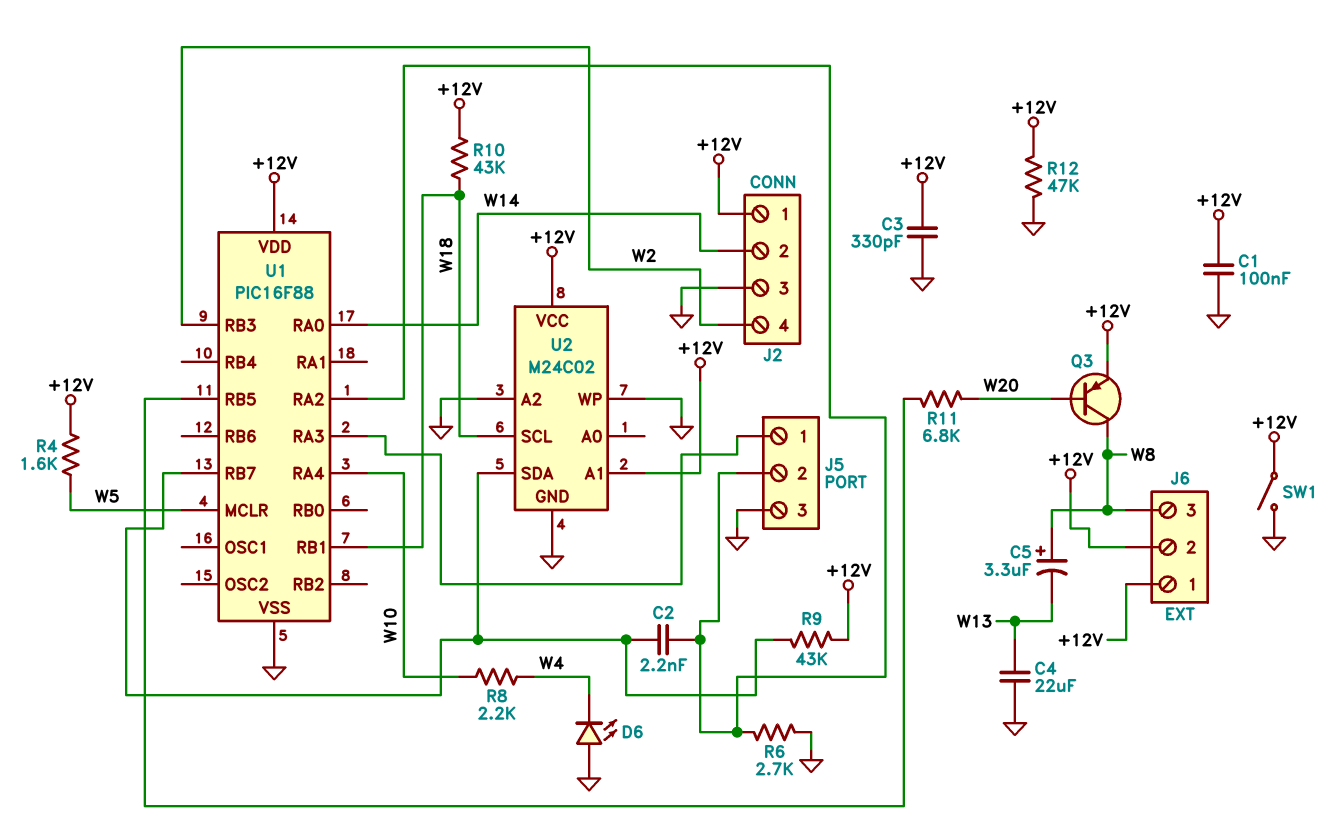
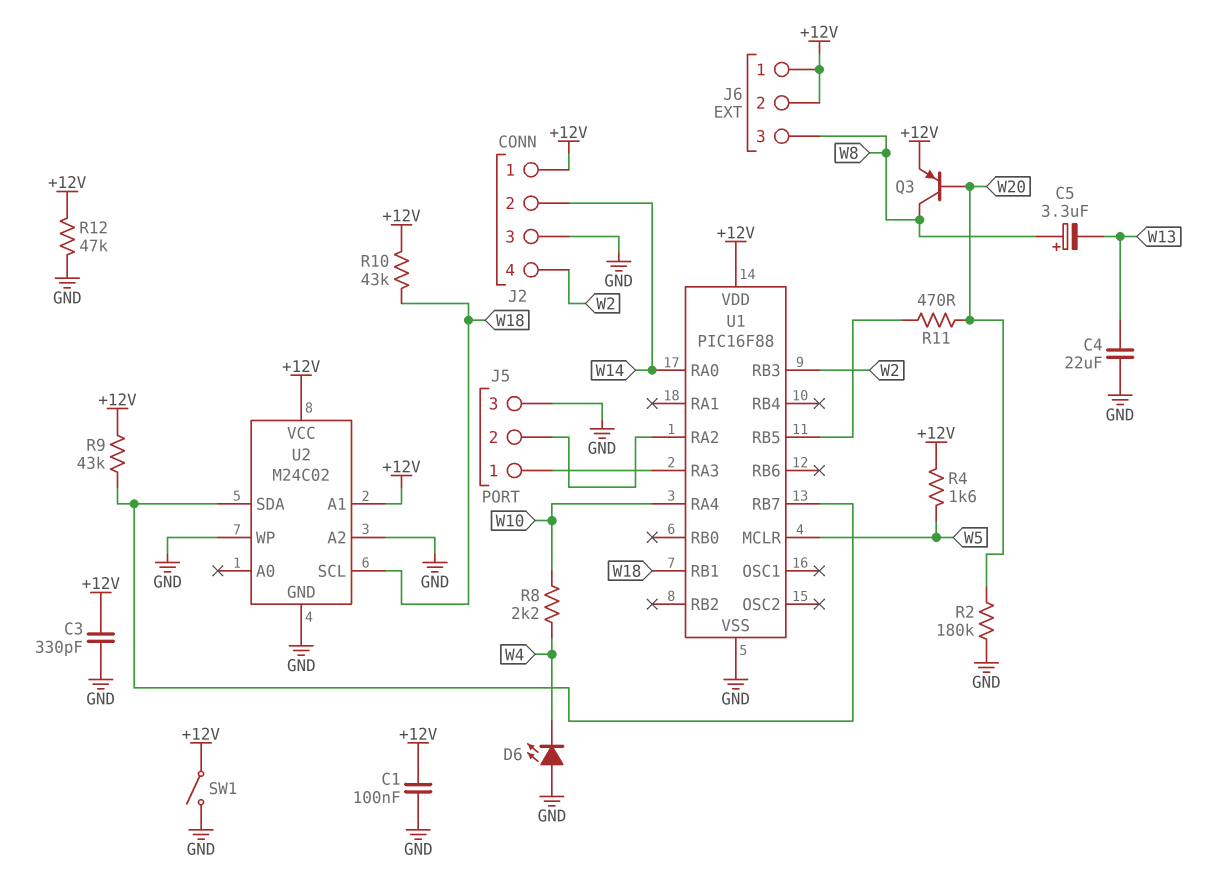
C2: 2.2nF (J5/2, U1/RB7) -> none
R2: none -> 180k (GND, W20)
R6: 2.7k (GND, J5/2) -> none
R11: 6.8k (U1/RB5, W20) -> 470 (U1/RB5, W20)

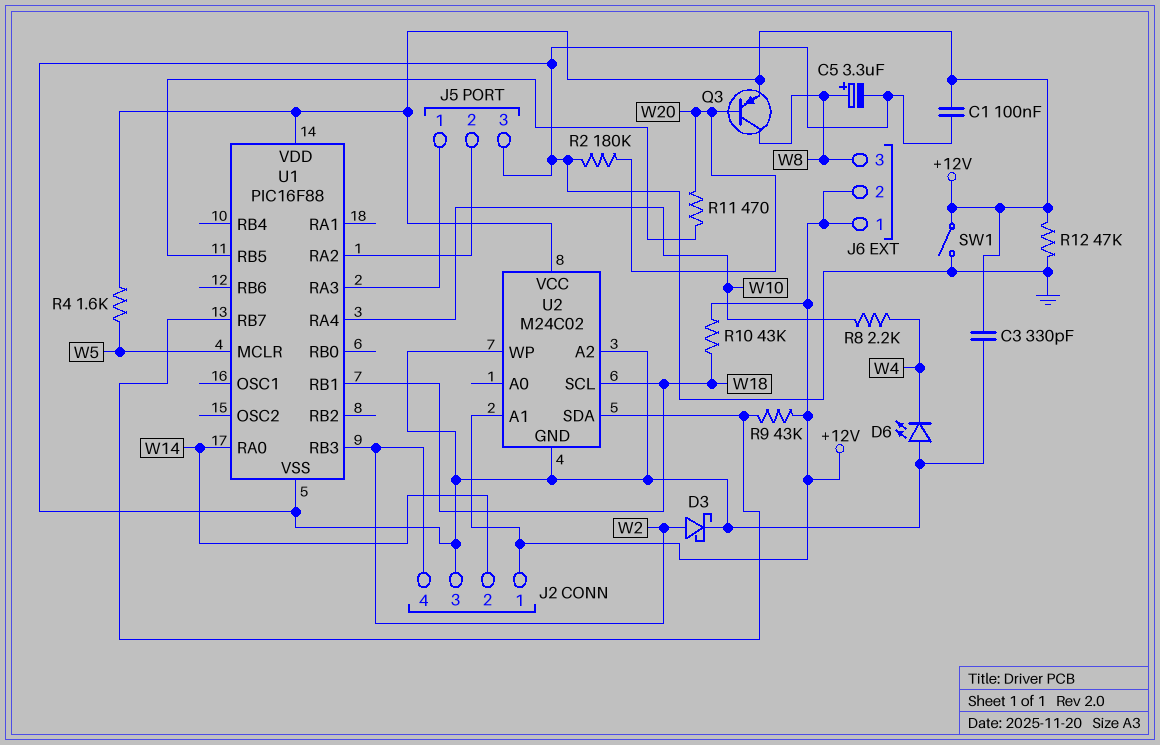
C4: 22uF (GND, W13) -> none
C5: 3.3uF (plus W8, minus W13) -> 3.3uF (plus W8, minus GND)
D3: none -> schottky (A W2, K GND)

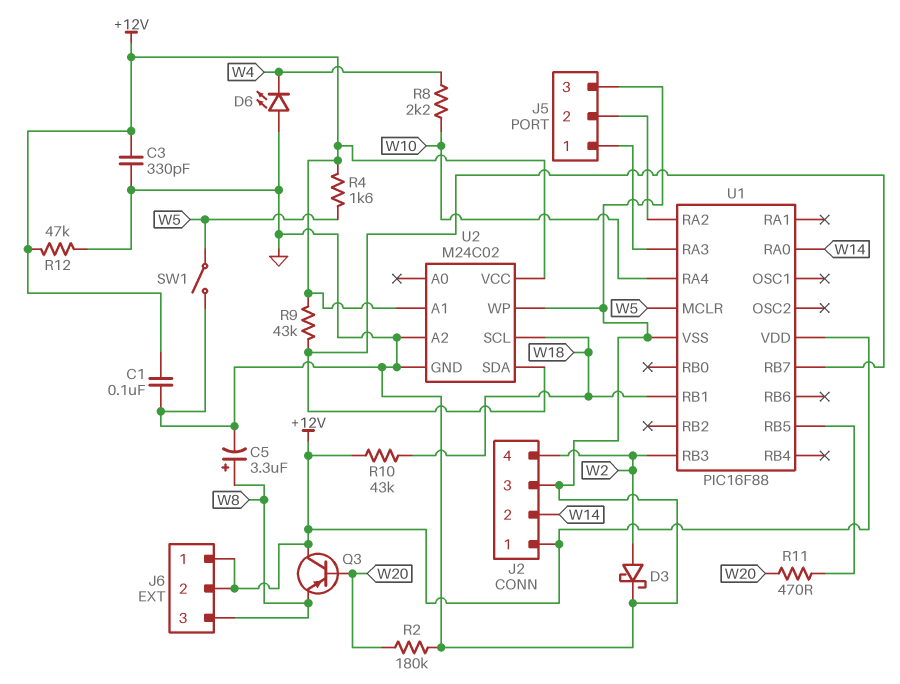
Q3: PNP (B W20, C W8, E +12V) -> PNP (B W20, C +12V, E W8)
SW1: switch (+12V, GND) -> switch (GND, W5)

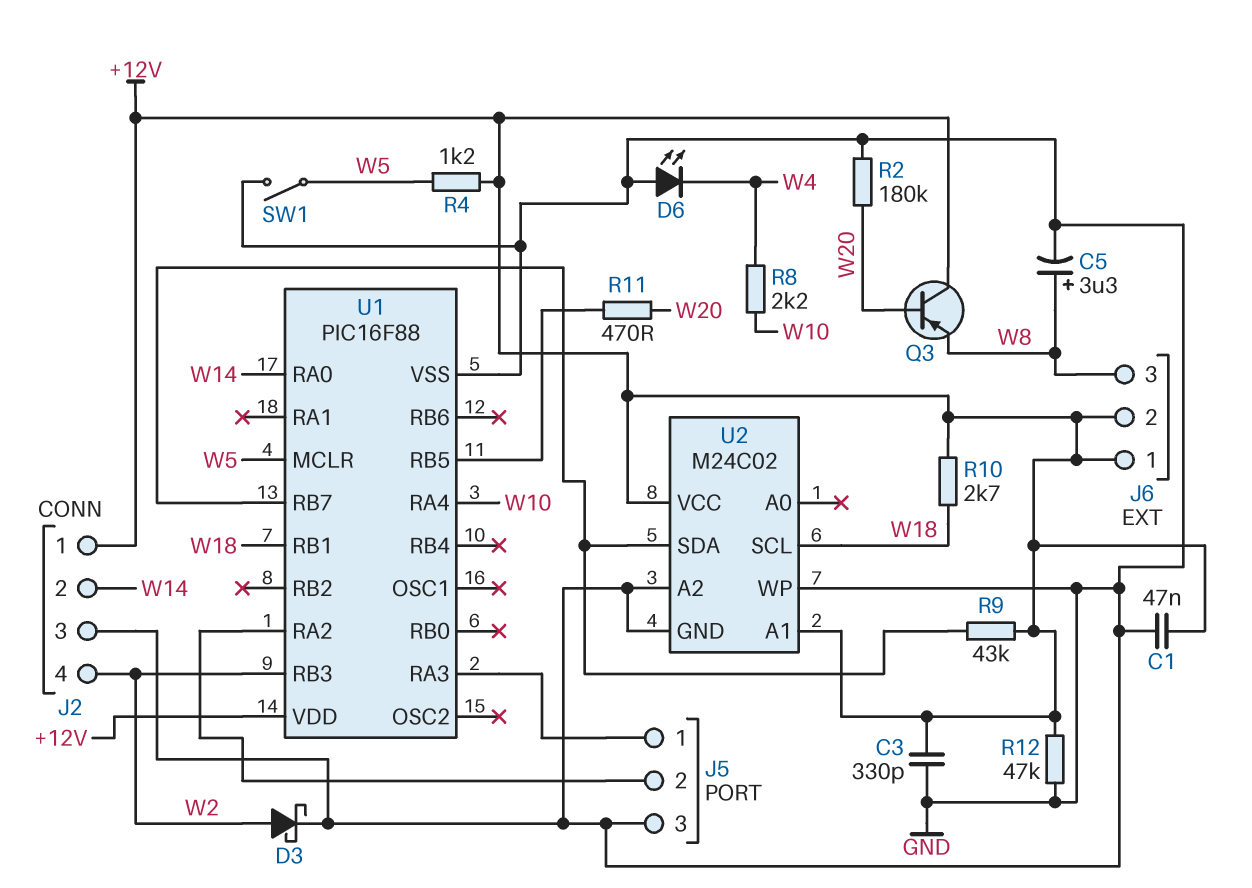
C1: 100nF (+12V, GND) -> 47nF (+12V, GND)
R4: 1.6k (+12V, W5) -> 1.2k (+12V, W5)
R10: 43k (+12V, W18) -> 2.7k (+12V, W18)

